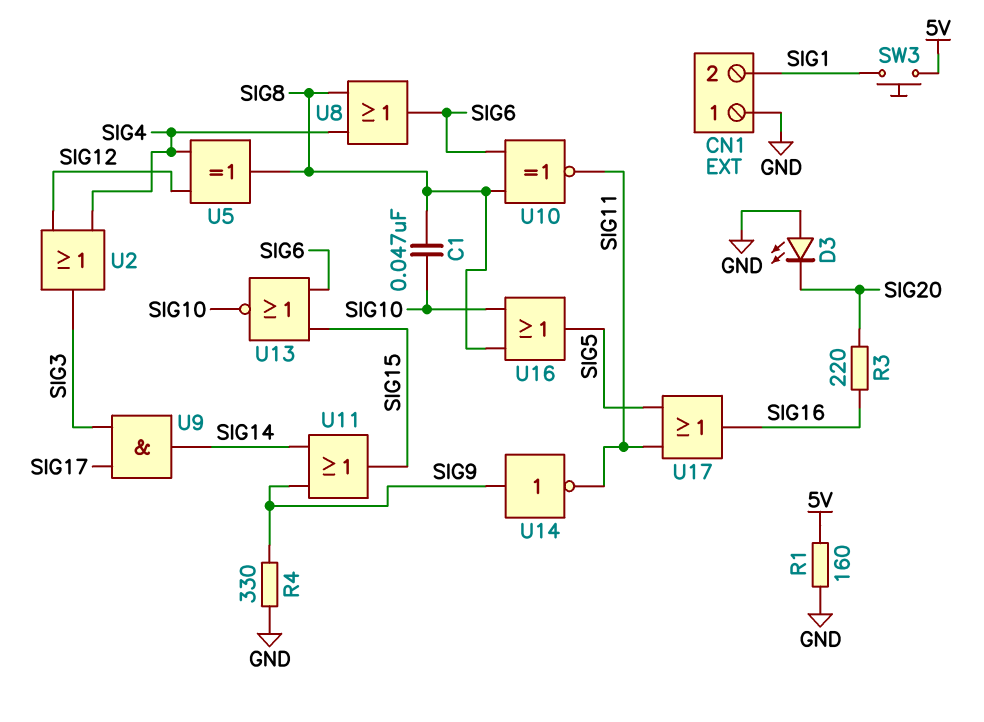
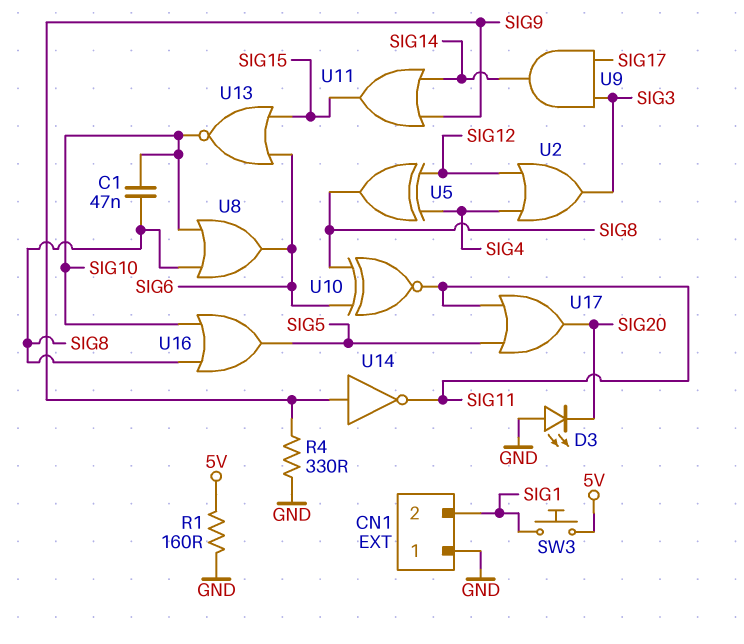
R3: 220 (SIG16, SIG20) -> none
U8: OR (in SIG4, in SIG8, out SIG6) -> OR (in SIG8, in SIG10, out SIG6)
U17: OR (in SIG5, in SIG11, out SIG16) -> OR (in SIG5, in SIG11, out SIG20)

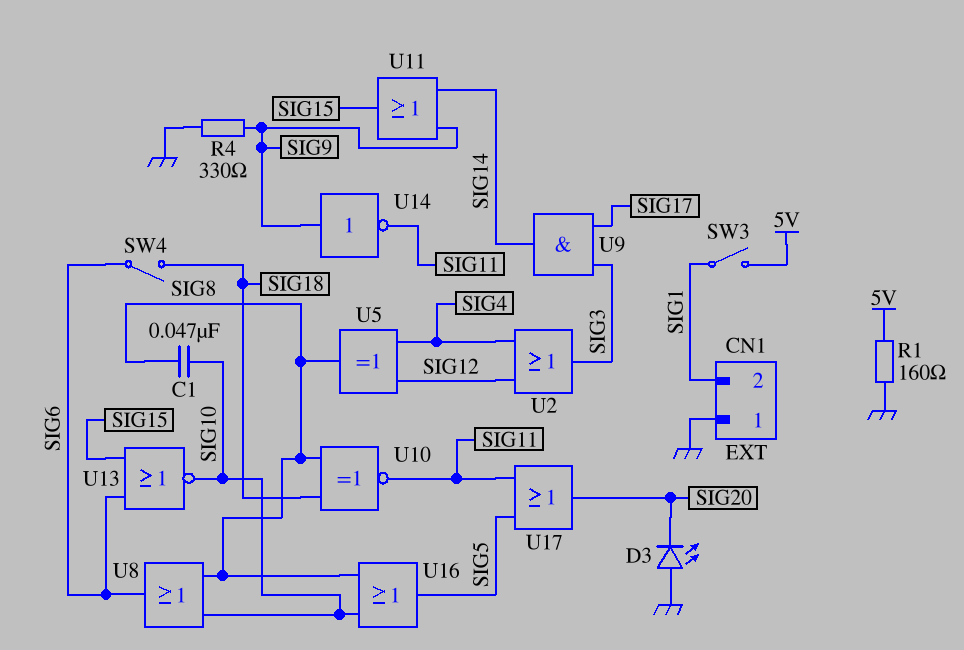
SW3: button (5V, SIG1) -> switch (5V, SIG1)
SW4: none -> switch (SIG6, SIG18)
U10: XNOR (in SIG6, in SIG8, out SIG11) -> XNOR (in SIG8, in SIG18, out SIG11)

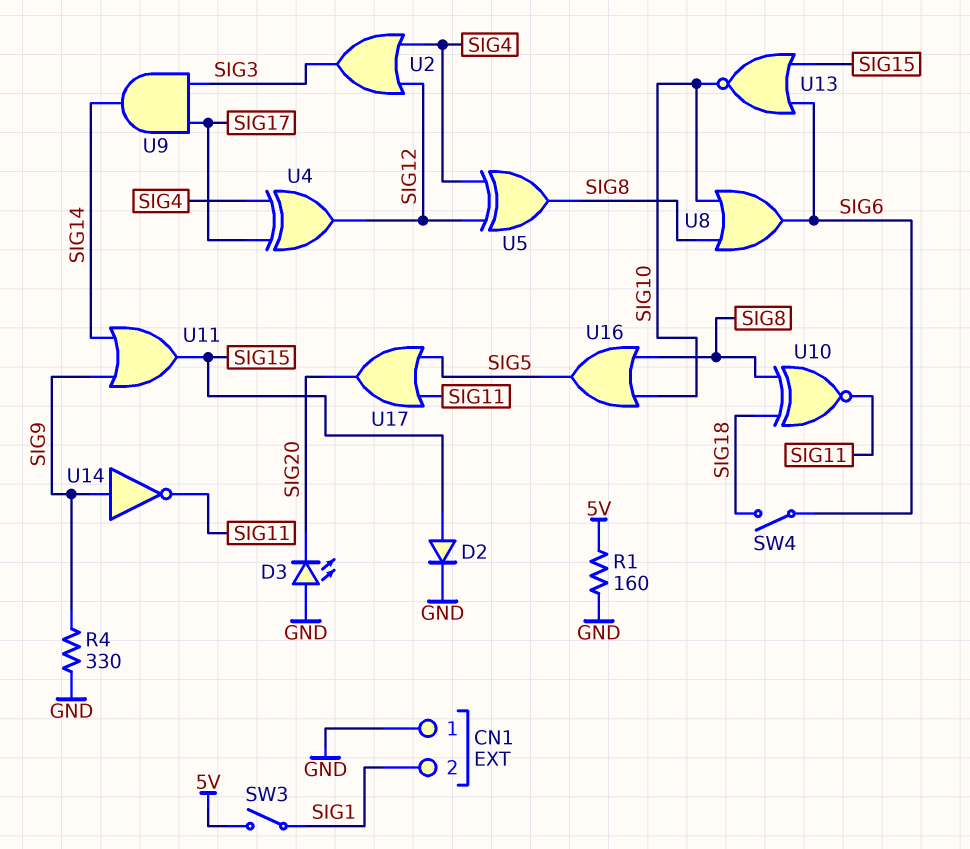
C1: 47nF (SIG8, SIG10) -> none
D2: none -> diode (A SIG15, K GND)
U4: none -> XOR (in SIG4, in SIG17, out SIG12)

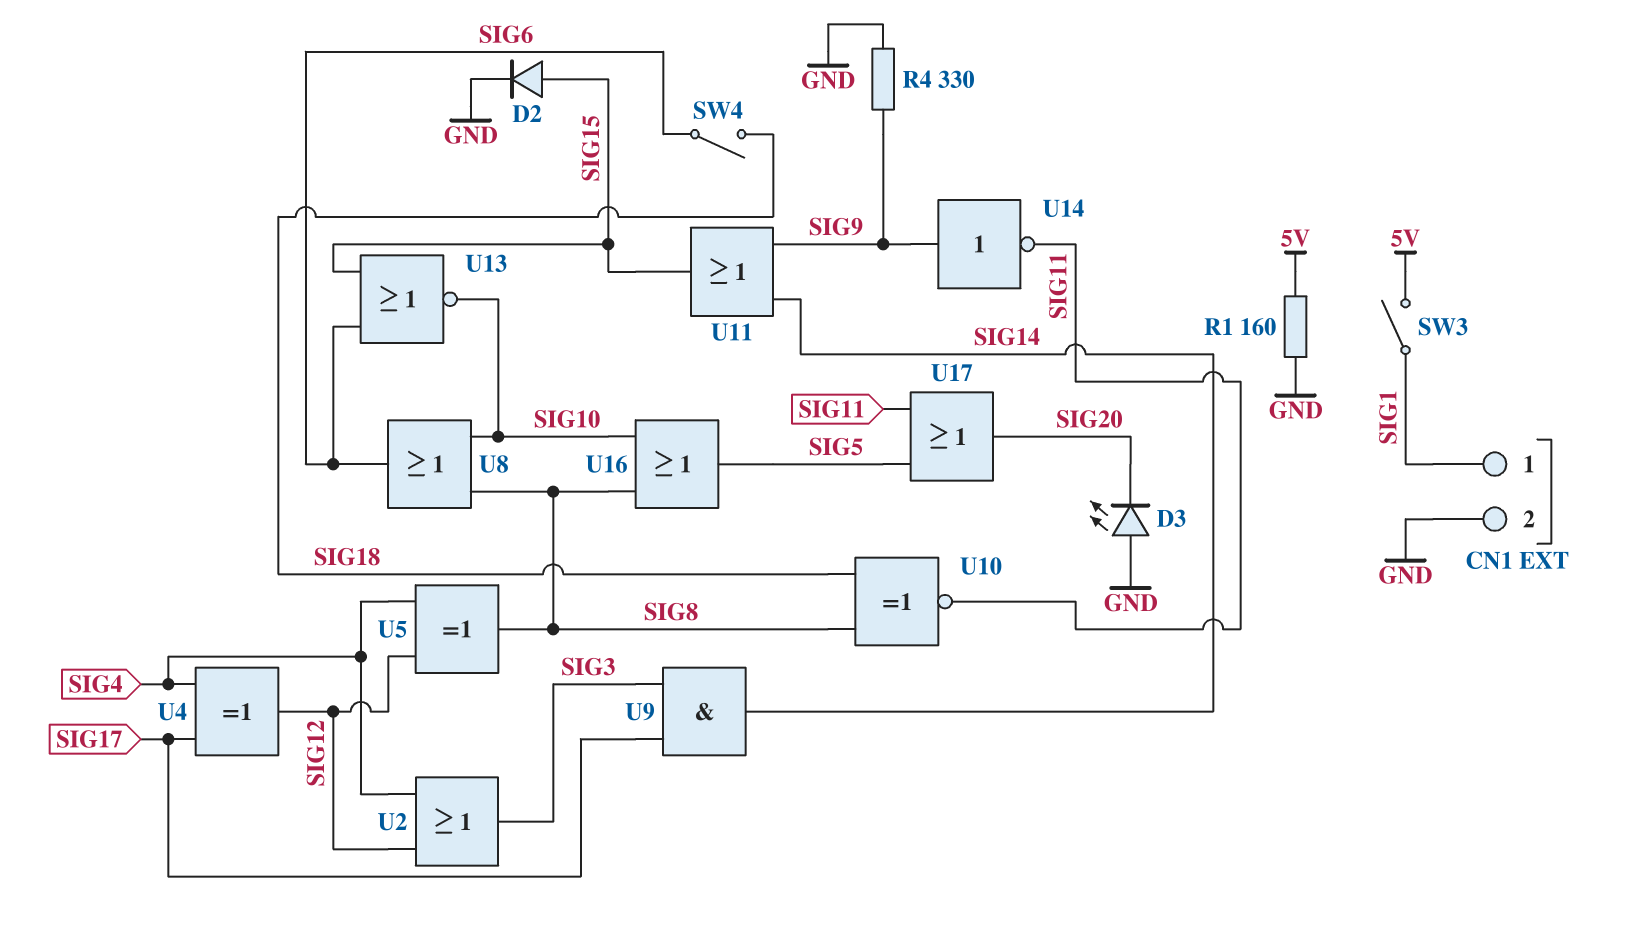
CN1 pin 1: GND -> SIG1
CN1 pin 2: SIG1 -> GND

